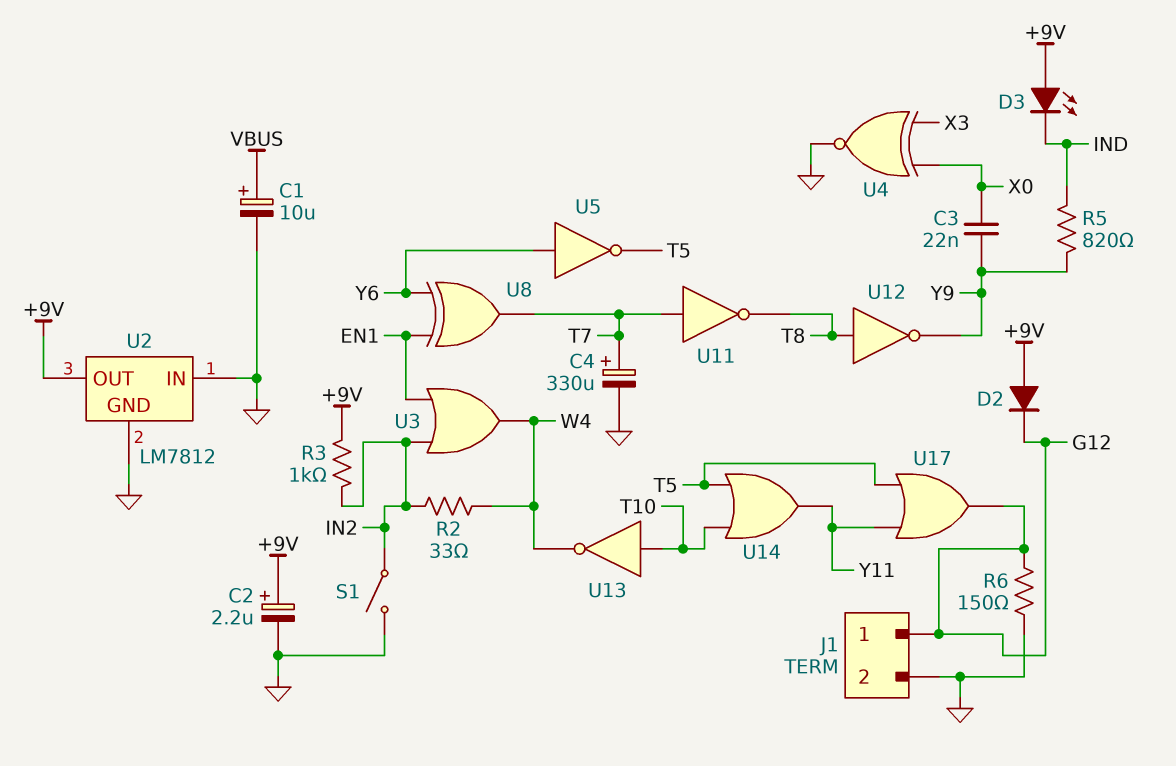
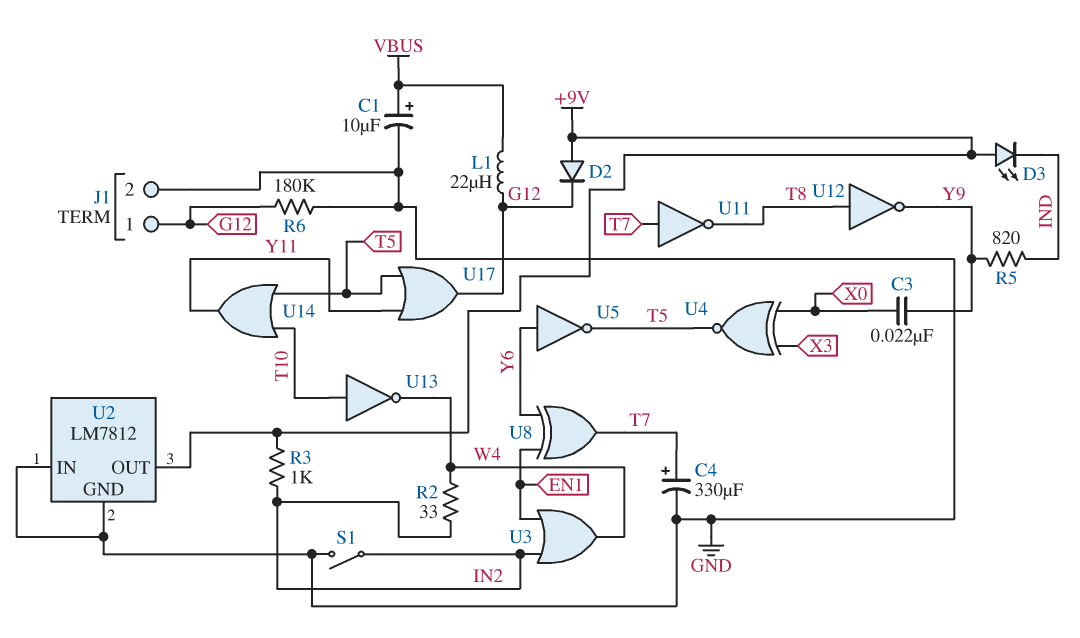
C2: 2.2uF (plus +9V, minus GND) -> none
L1: none -> 22uH (G12, VBUS)
R6: 150 (G12, GND) -> 180k (G12, GND)
U4: XNOR (in X0, in X3, out GND) -> XNOR (in X0, in X3, out T5)

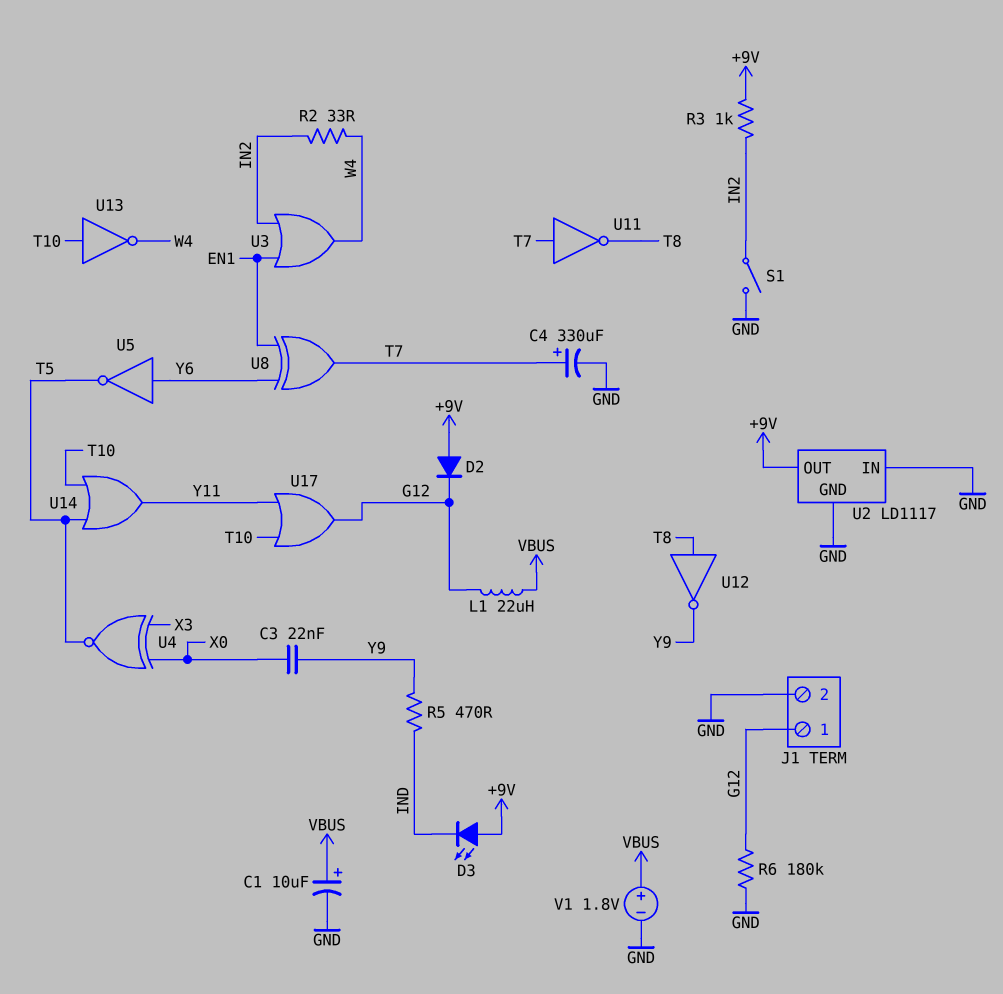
R5: 820 (IND, Y9) -> 470 (IND, Y9)
U2: LM7812 -> LD1117
U17: OR (in T5, in Y11, out G12) -> OR (in T10, in Y11, out G12)
V1: none -> 1.8V (plus VBUS, minus GND)

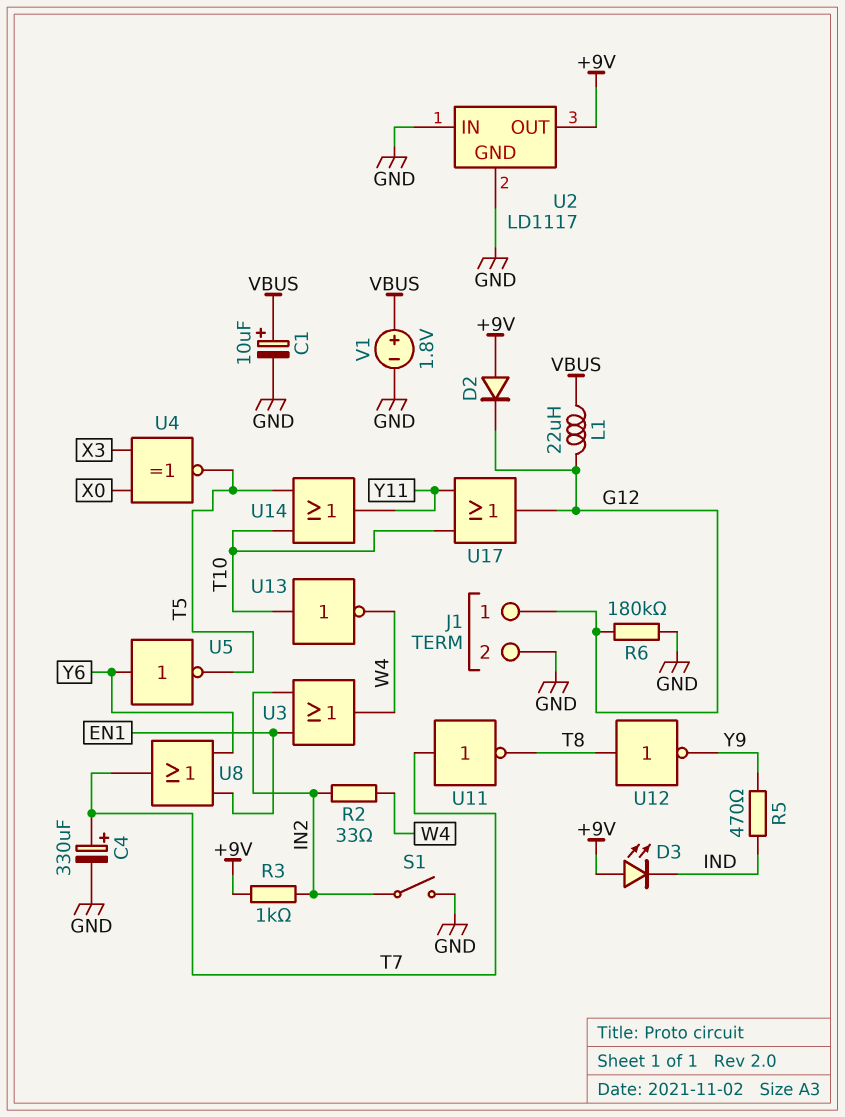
C3: 22nF (X0, Y9) -> none
U8: XOR (in EN1, in Y6, out T7) -> OR (in EN1, in Y6, out T7)

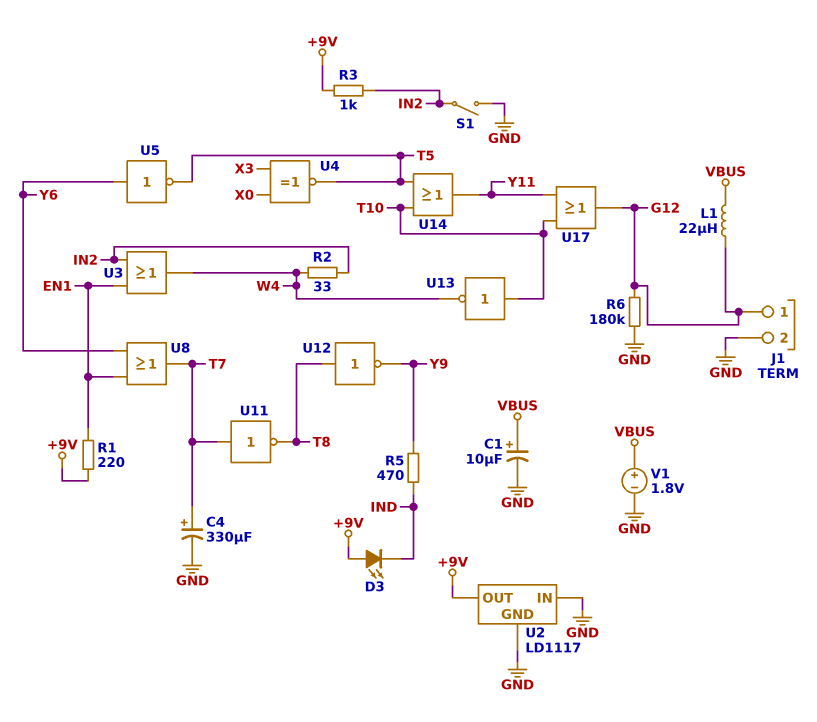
D2: diode (A +9V, K G12) -> none
R1: none -> 220 (+9V, EN1)

